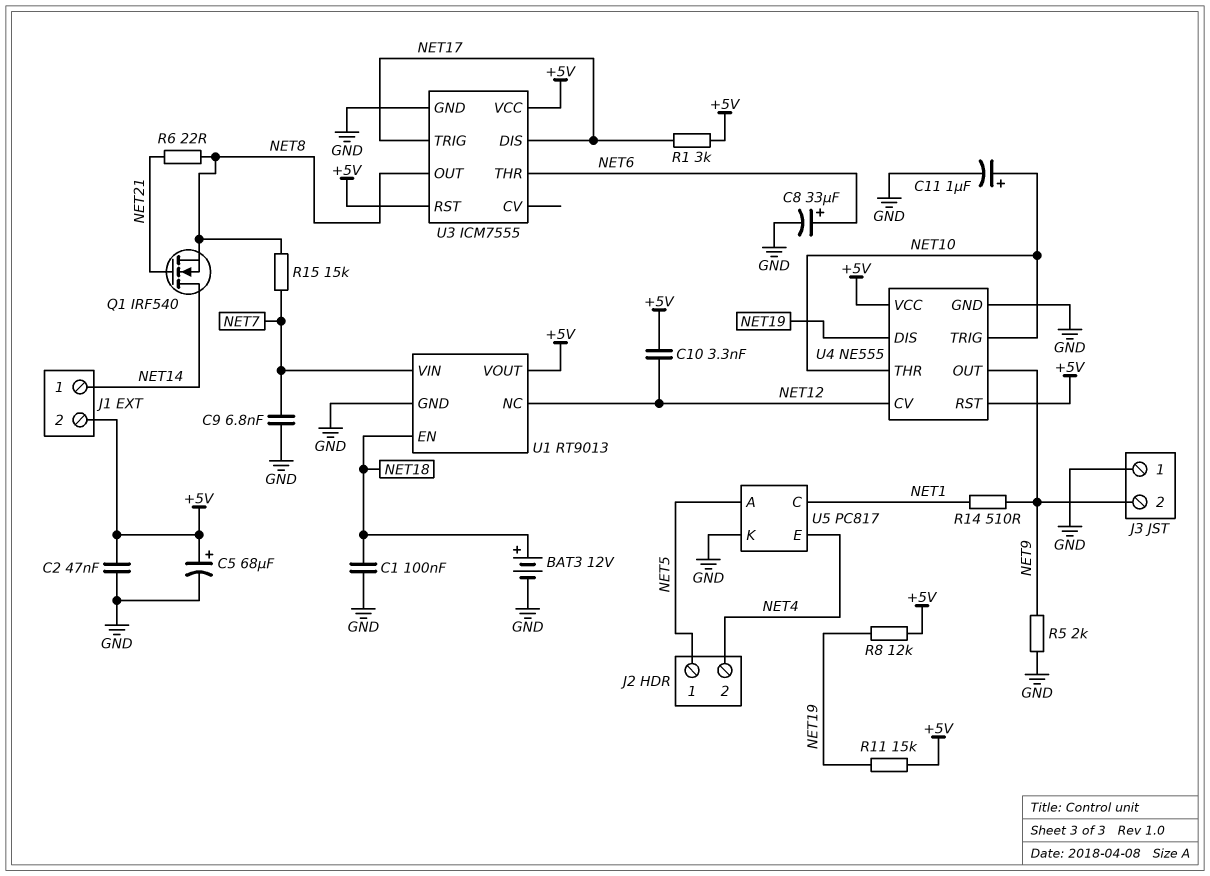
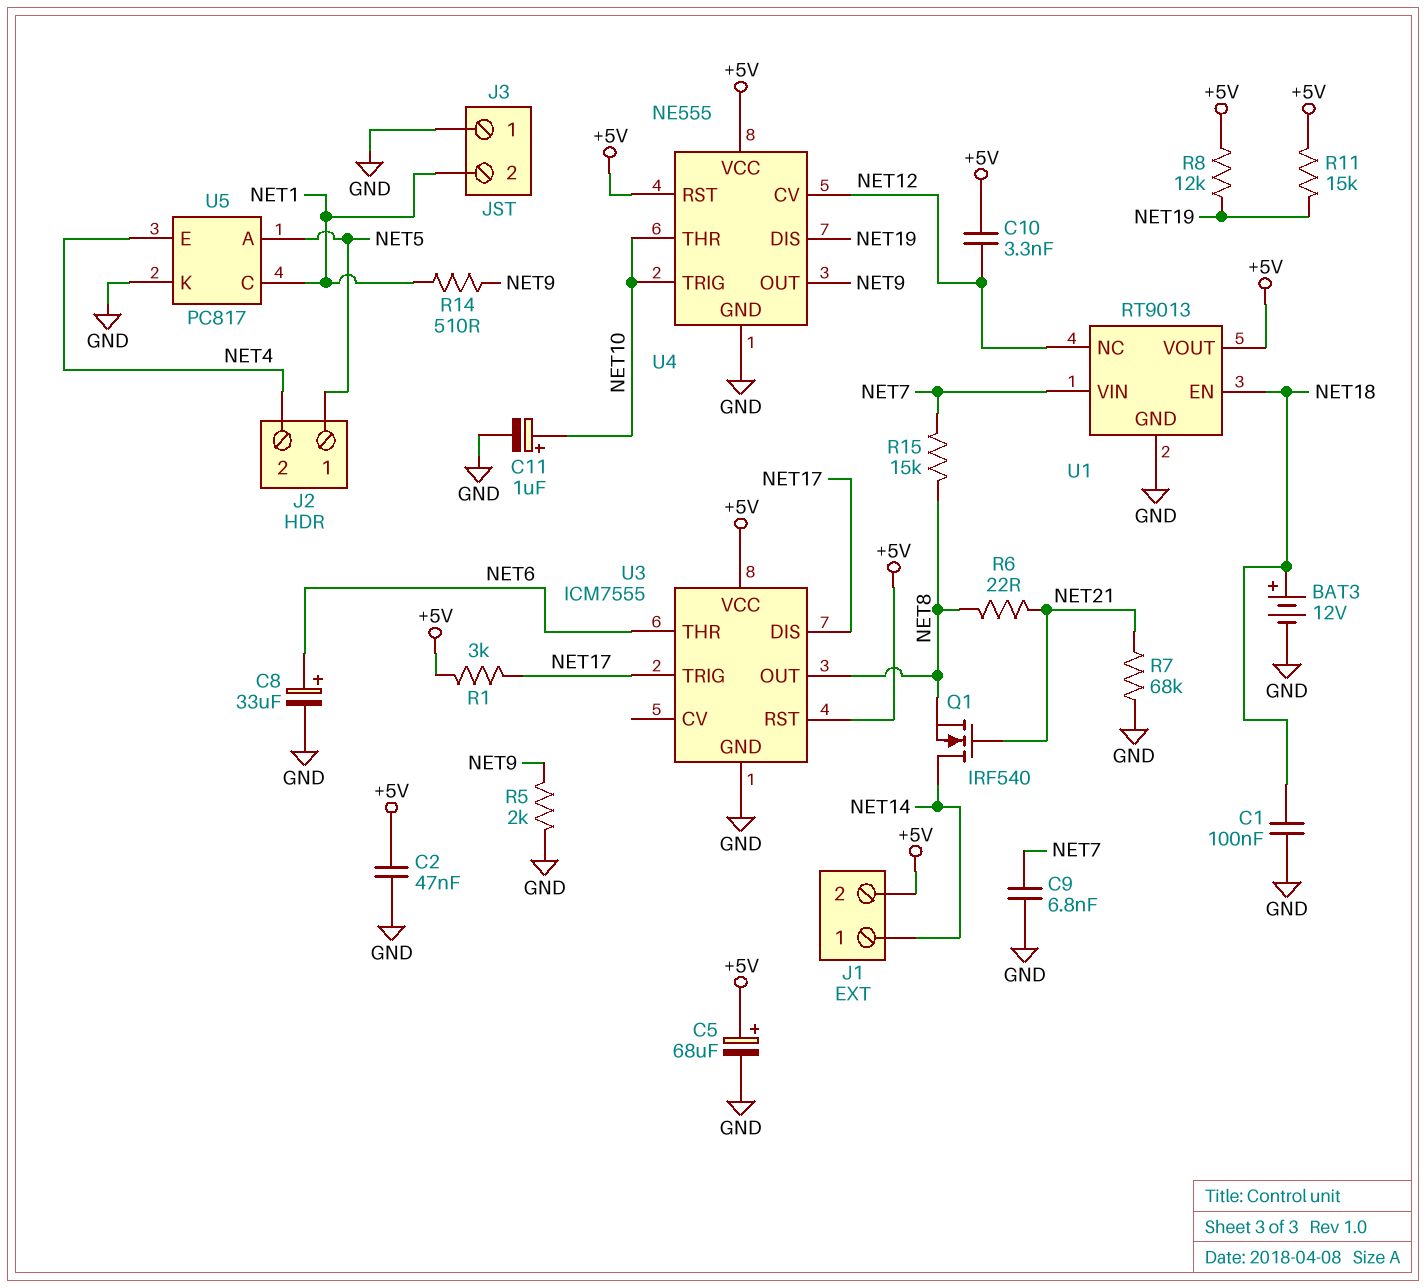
J3 pin 2: NET9 -> NET1
R7: none -> 68k (GND, NET21)

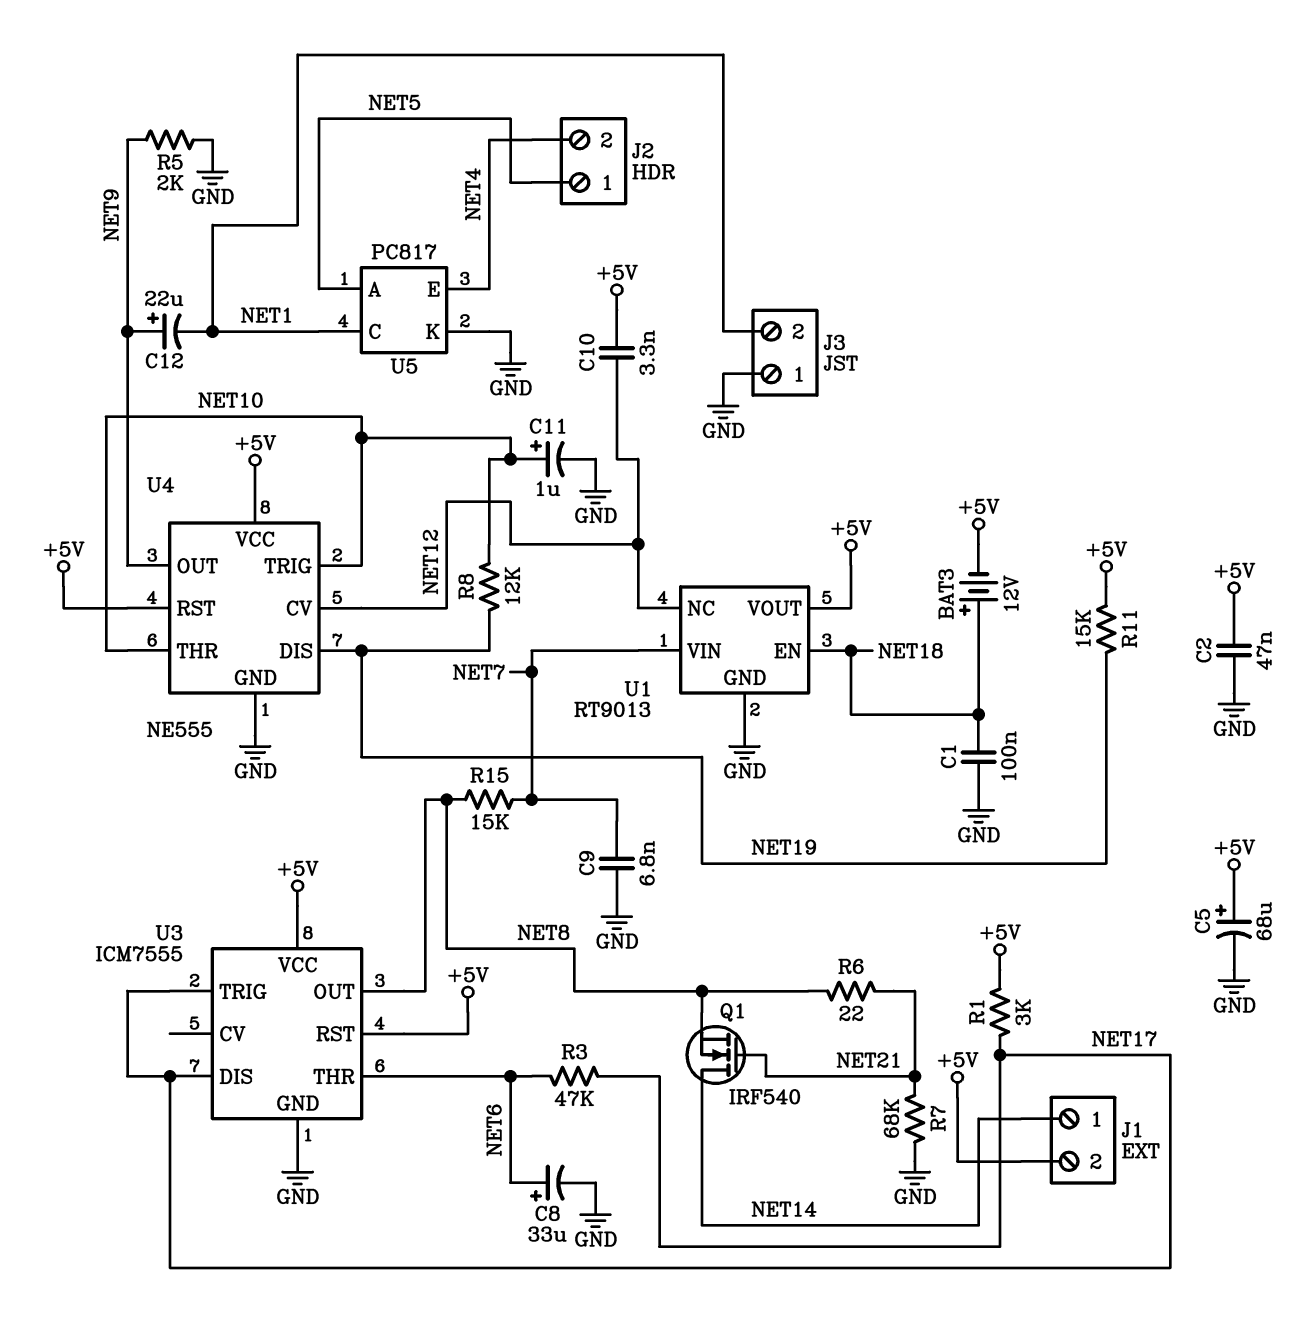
BAT3: 12V (plus NET18, minus GND) -> 12V (plus NET18, minus +5V)
C12: none -> 22uF (plus NET9, minus NET1)
R3: none -> 47k (NET6, NET17)
R8: 12k (+5V, NET19) -> 12k (NET10, NET19)
R14: 510 (NET1, NET9) -> none

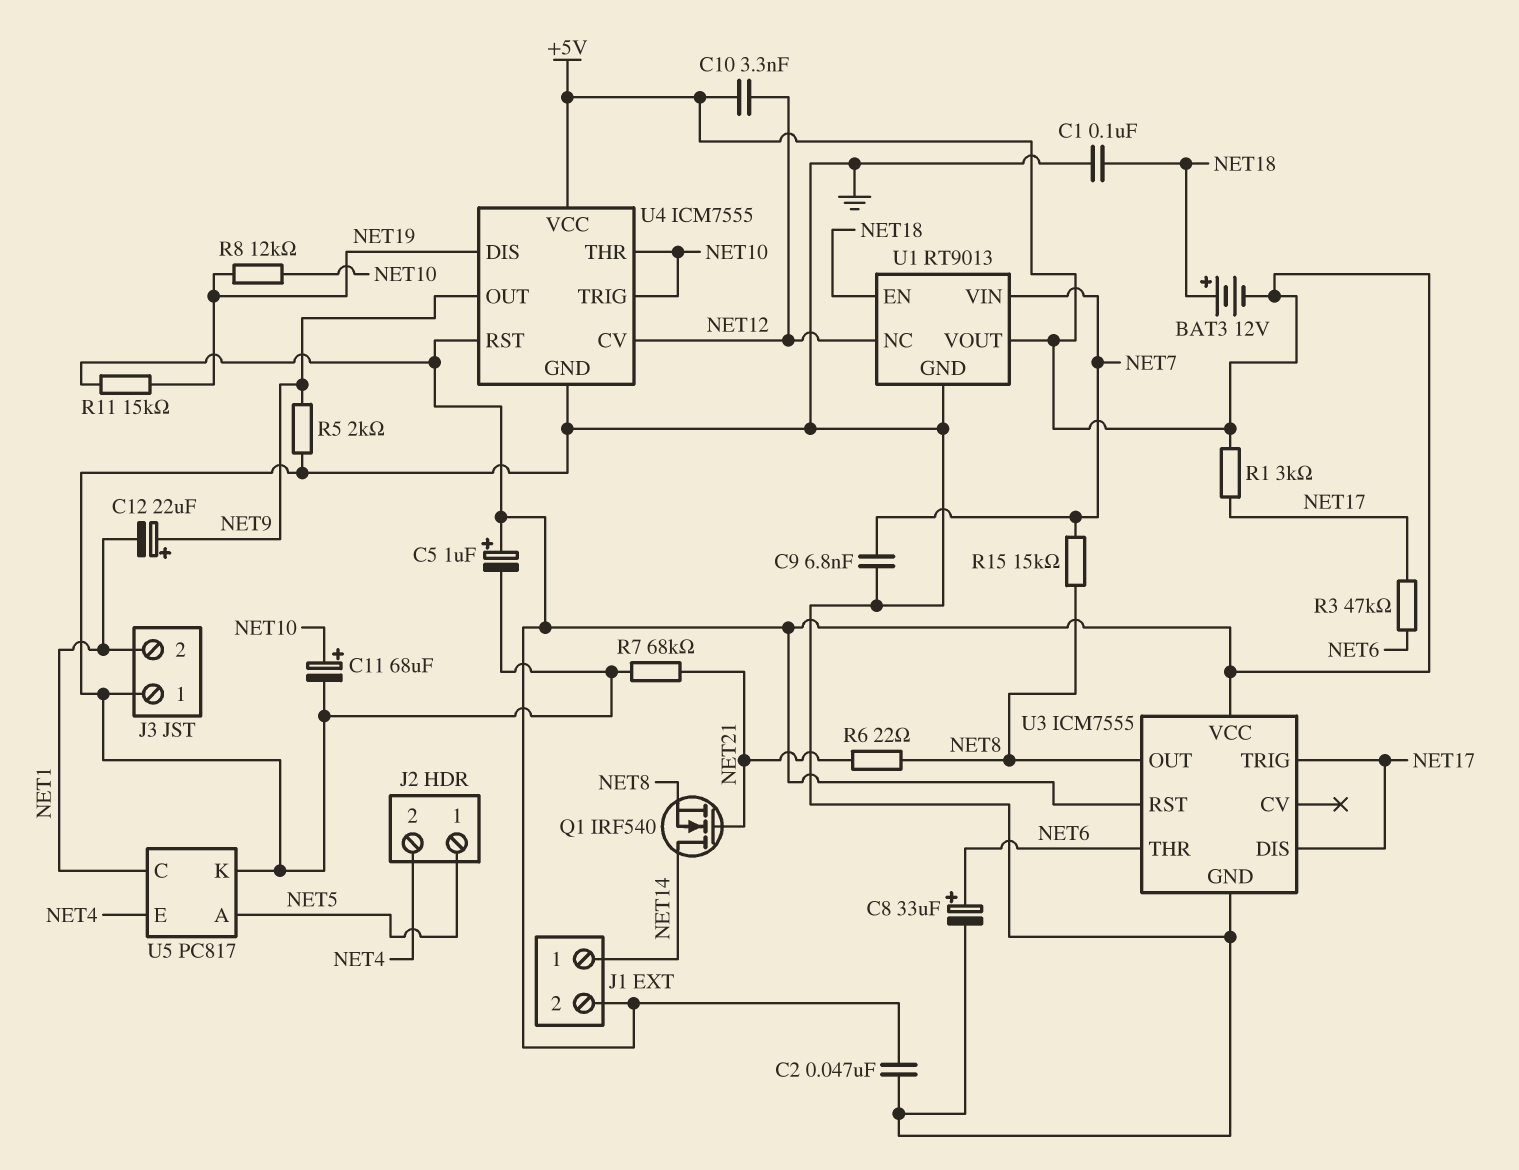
C5: 68uF (plus +5V, minus GND) -> 1uF (plus +5V, minus GND)
C11: 1uF (plus NET10, minus GND) -> 68uF (plus NET10, minus GND)
U4: NE555 -> ICM7555

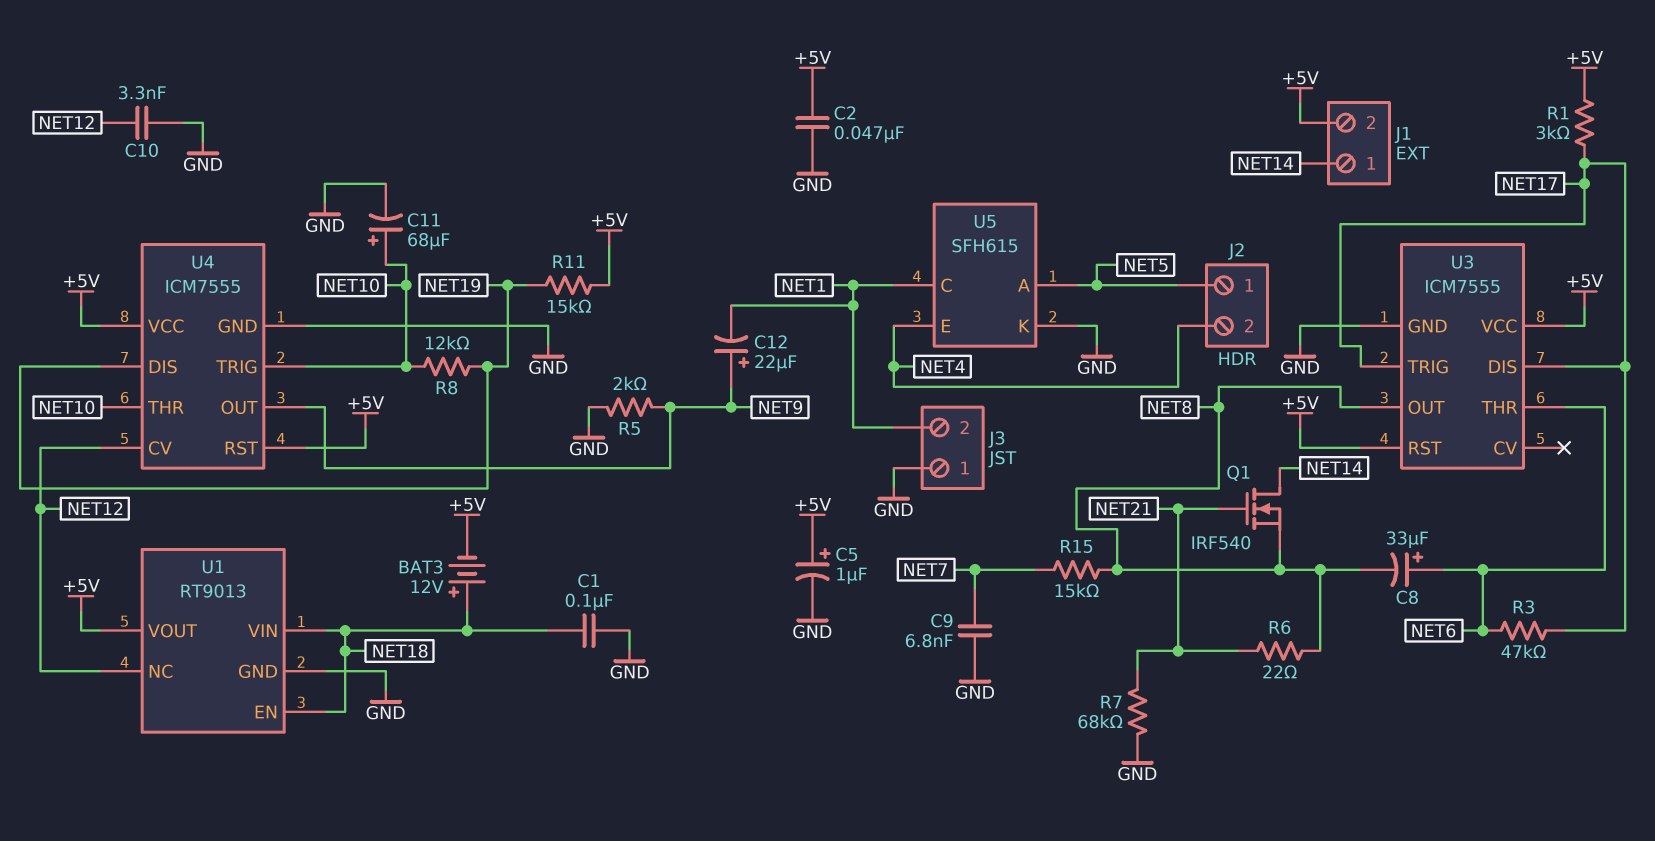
C8: 33uF (plus NET6, minus GND) -> 33uF (plus NET6, minus NET8)
C10: 3.3nF (+5V, NET12) -> 3.3nF (GND, NET12)
U1 pin VIN: NET7 -> NET18
U5: PC817 -> SFH615

